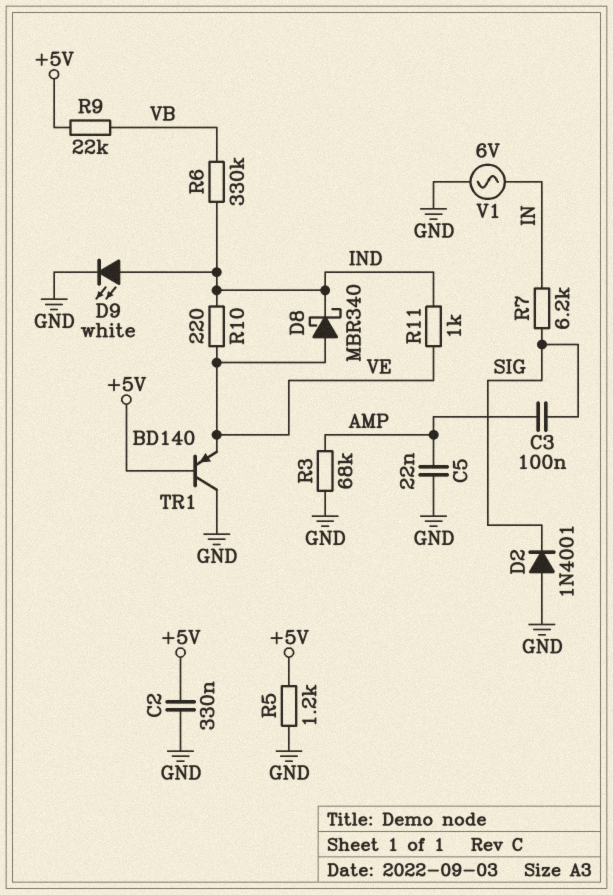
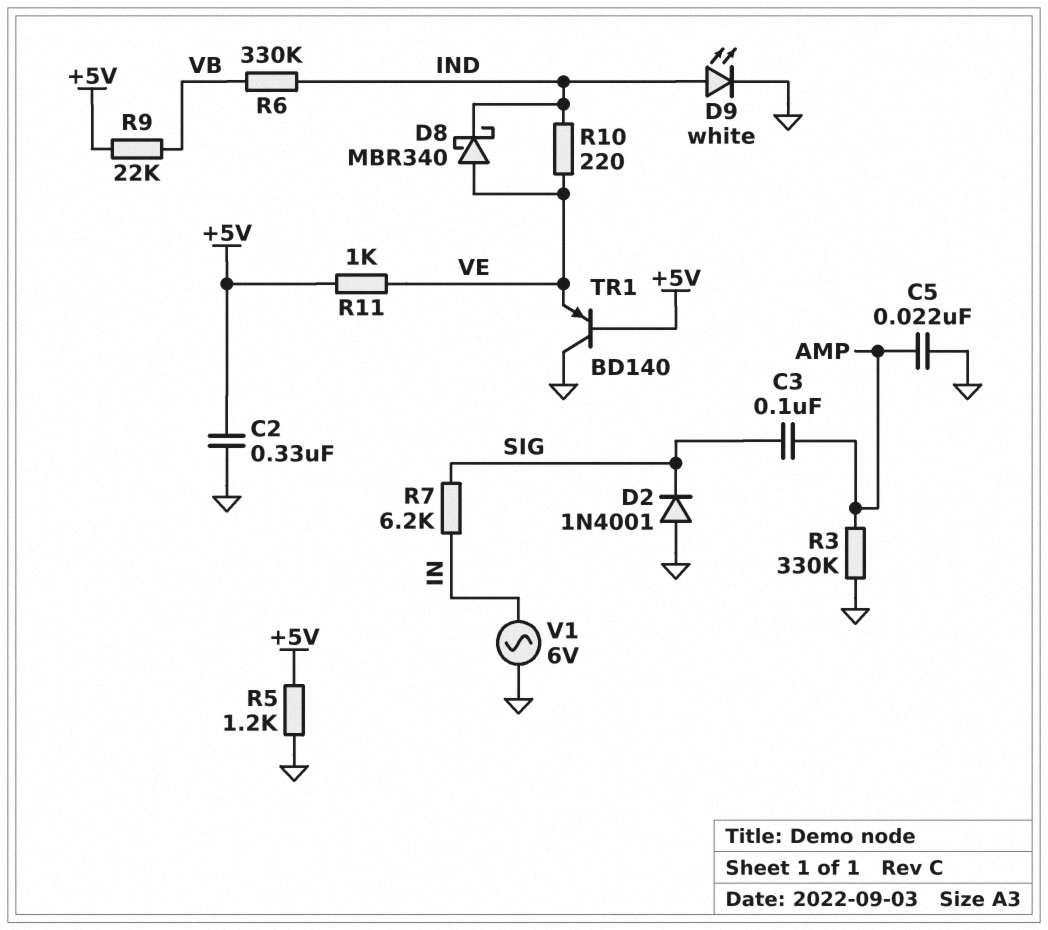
R3: 68k (AMP, GND) -> 330k (AMP, GND)
R11: 1k (IND, VE) -> 1k (+5V, VE)

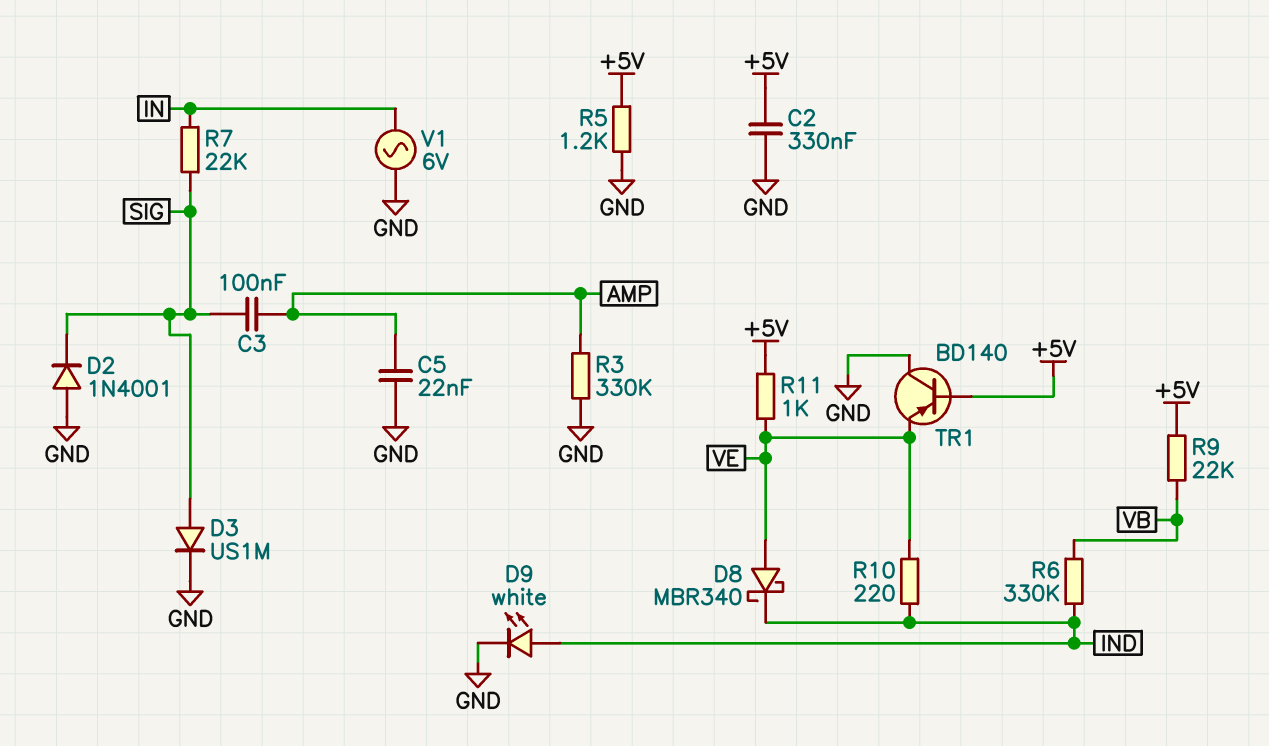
D3: none -> diode US1M (A SIG, K GND)
R7: 6.2k (IN, SIG) -> 22k (IN, SIG)

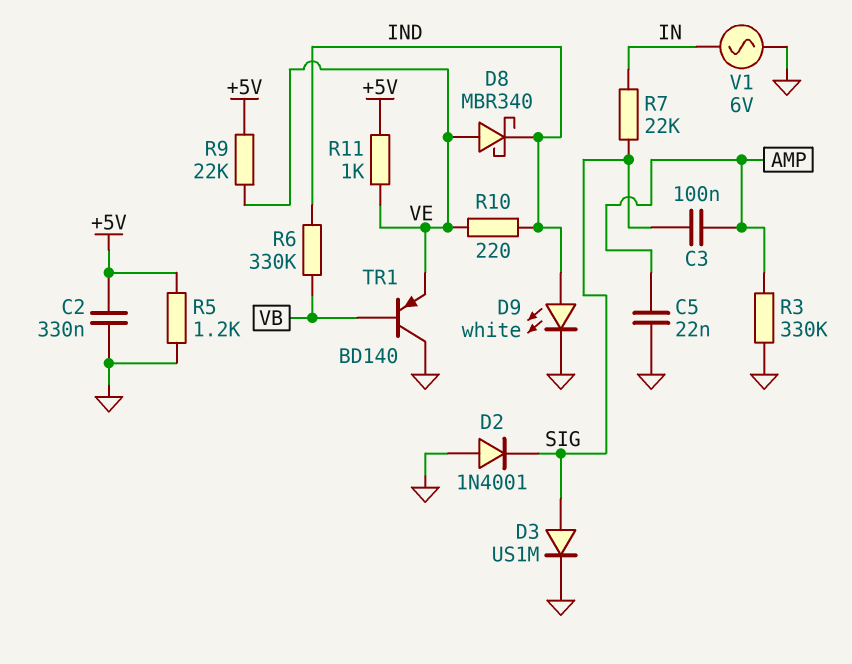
R9: 22k (+5V, VB) -> 22k (+5V, VE)
TR1: PNP BD140 (B +5V, C GND, E VE) -> PNP BD140 (B VB, C GND, E VE)

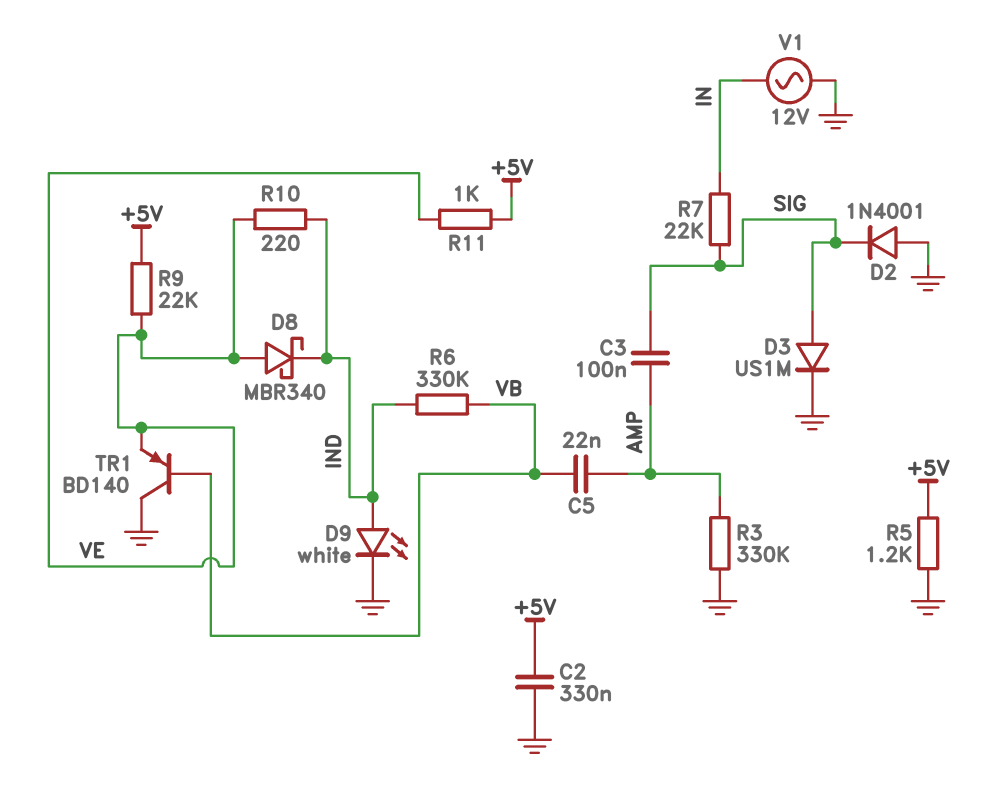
C5: 22nF (AMP, GND) -> 22nF (AMP, VB)
V1: AC 6V (GND, IN) -> AC 12V (GND, IN)

